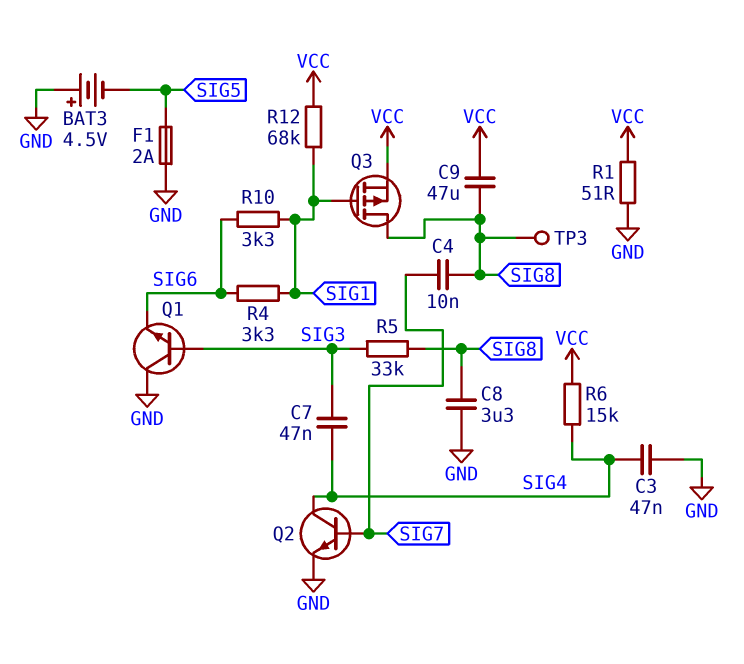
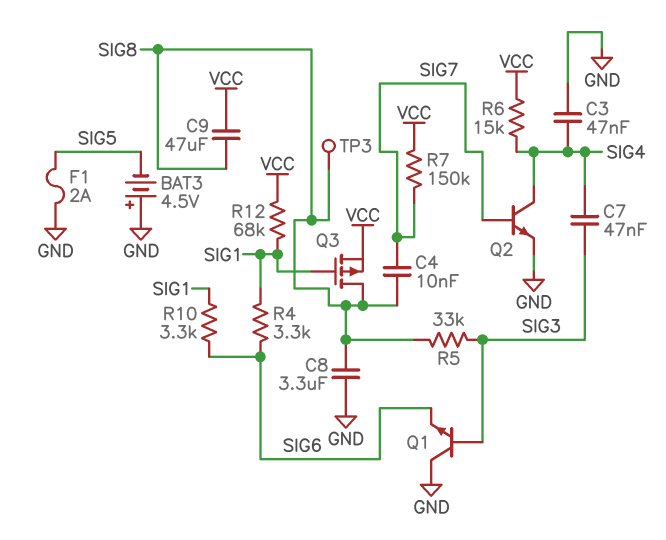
R1: 51 (GND, VCC) -> none
R7: none -> 150k (SIG7, VCC)

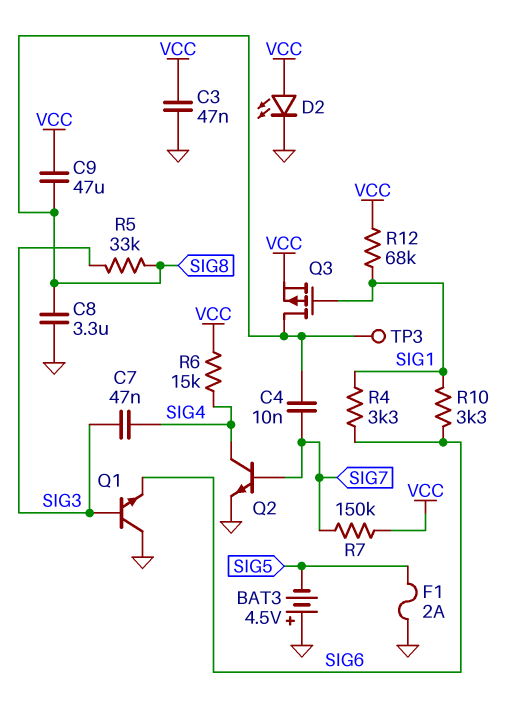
C3: 47nF (GND, SIG4) -> 47nF (GND, VCC)
D2: none -> LED (A VCC, K GND)

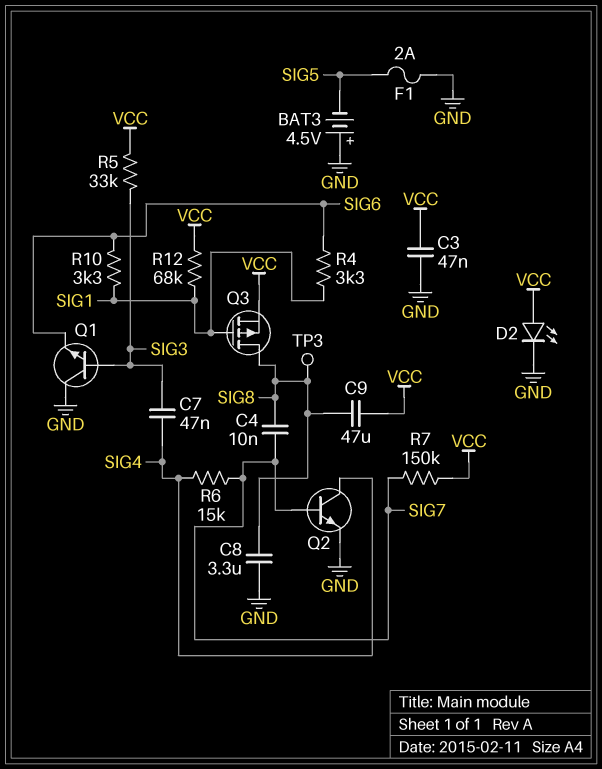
R5: 33k (SIG3, SIG8) -> 33k (SIG3, VCC)
R6: 15k (SIG4, VCC) -> 15k (SIG4, SIG7)

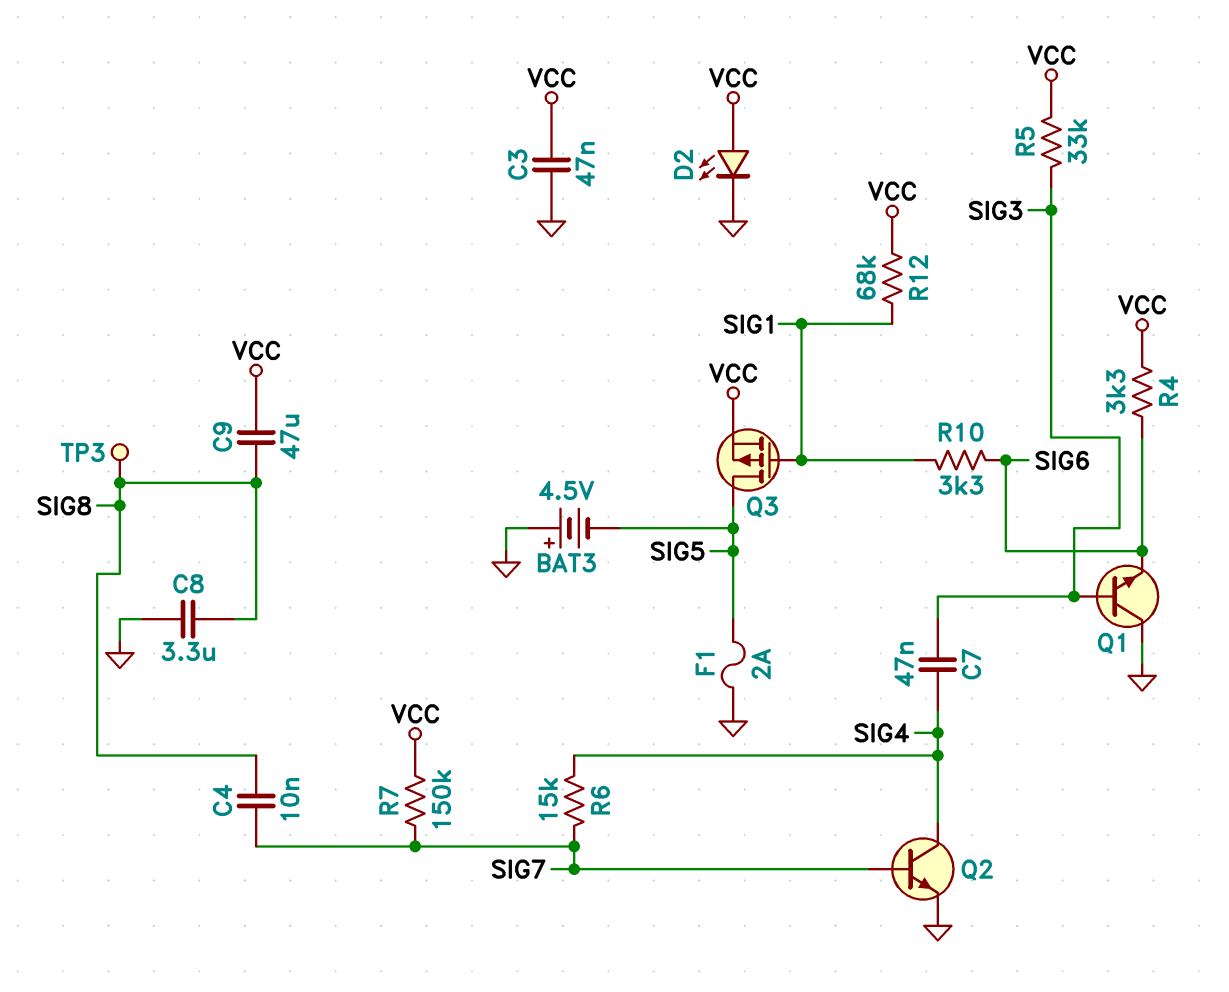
Q3: PMOS (G SIG1, D SIG8, S VCC) -> PMOS (G SIG1, D SIG5, S VCC)
R4: 3.3k (SIG1, SIG6) -> 3.3k (SIG6, VCC)

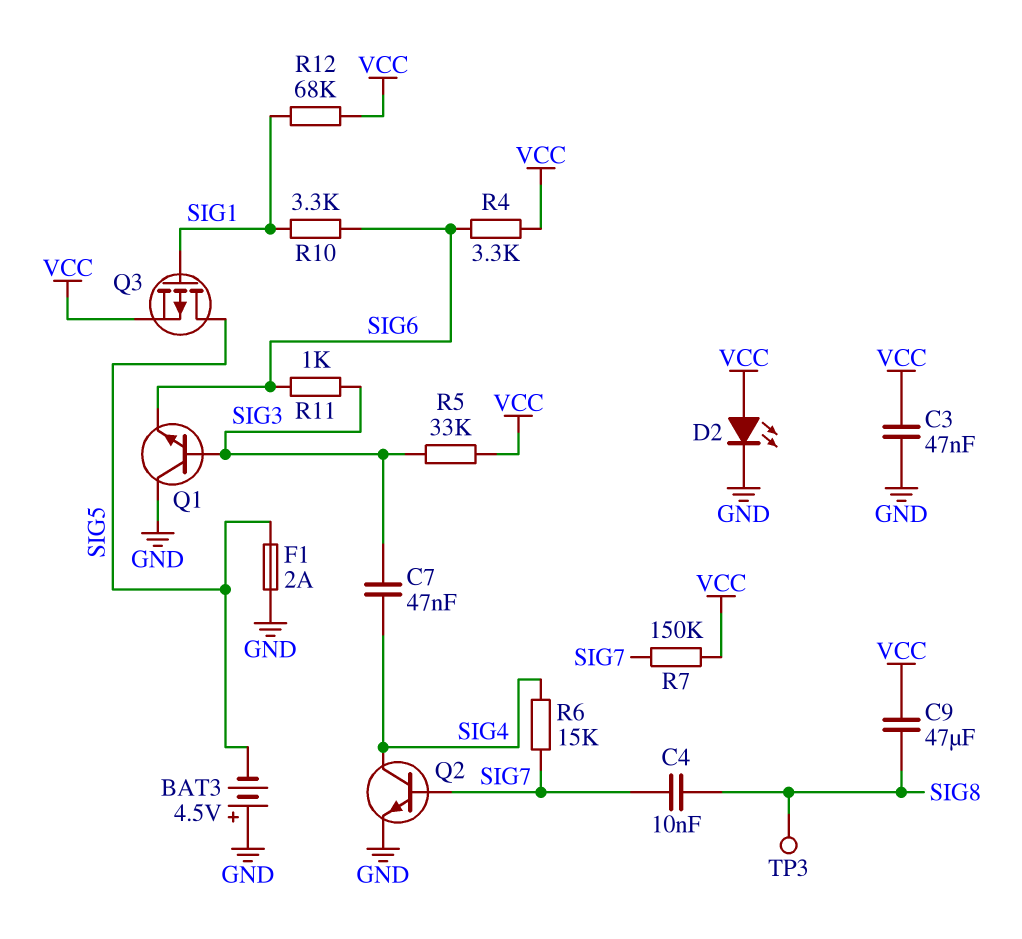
C8: 3.3uF (GND, SIG8) -> none
R11: none -> 1k (SIG3, SIG6)

